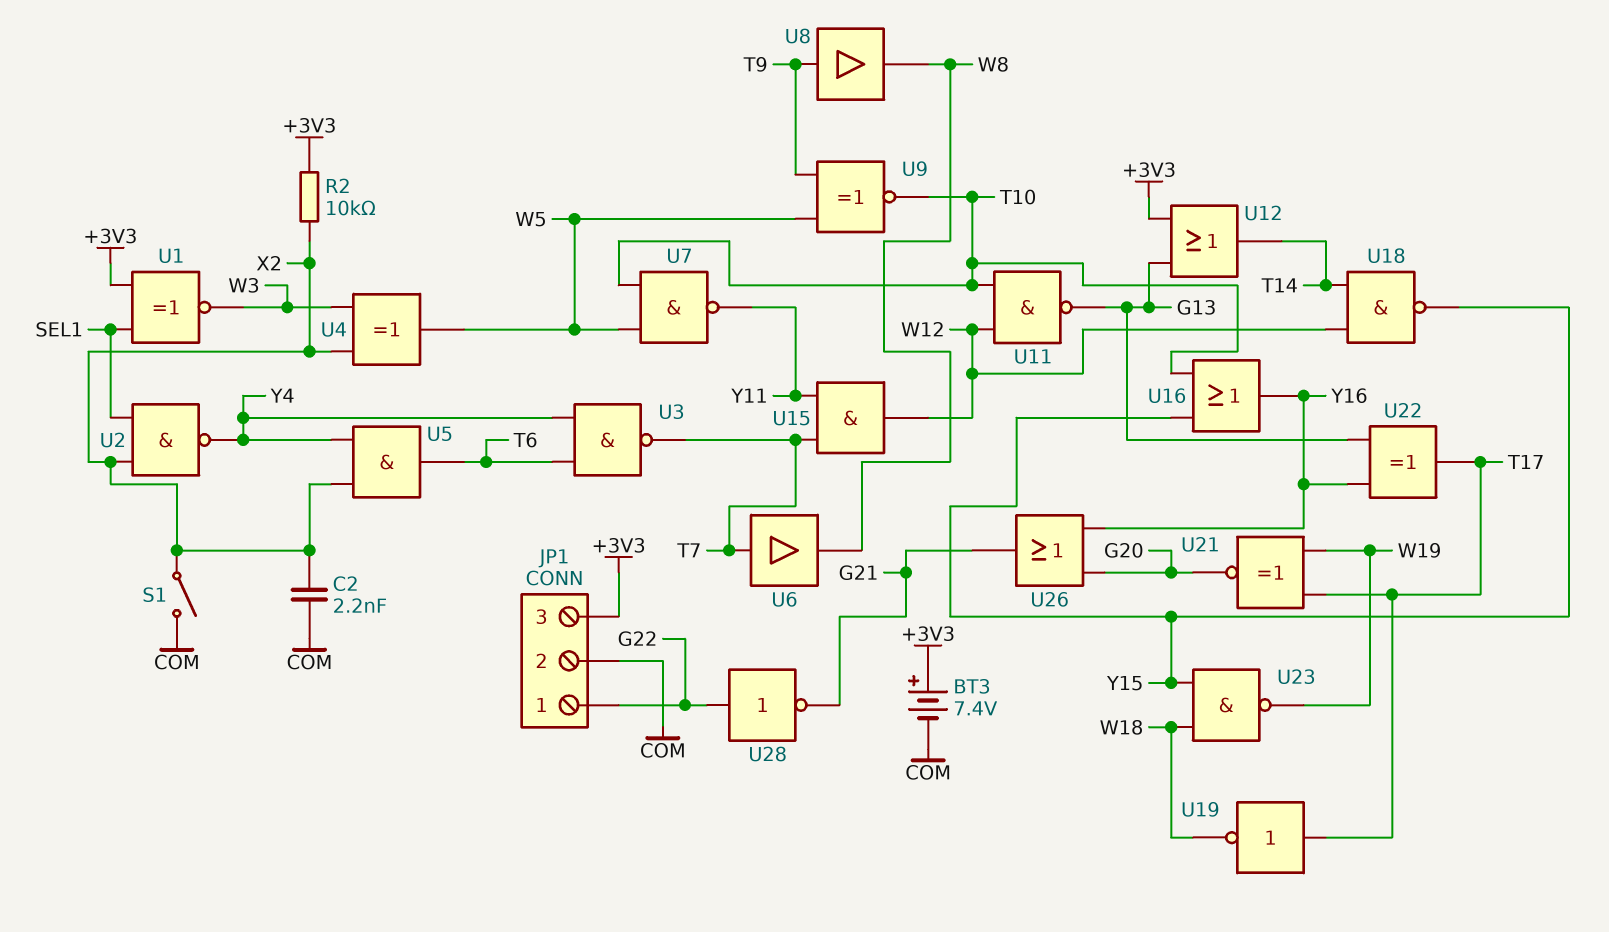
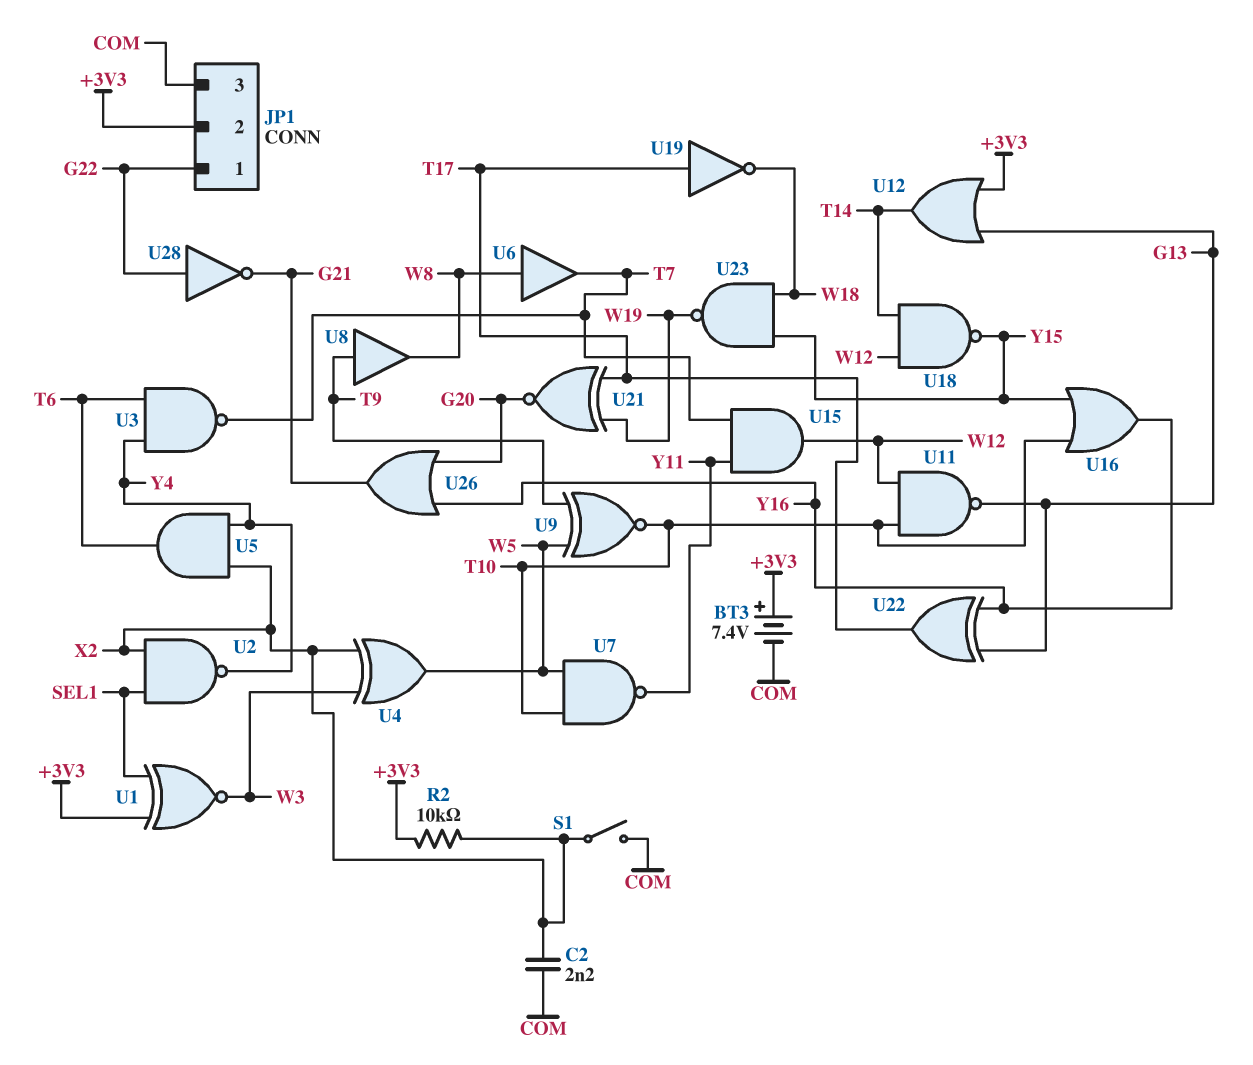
JP1 pin 2: COM -> +3V3
JP1 pin 3: +3V3 -> COM
U6: buffer (in T7, out W8) -> buffer (in W8, out T7)

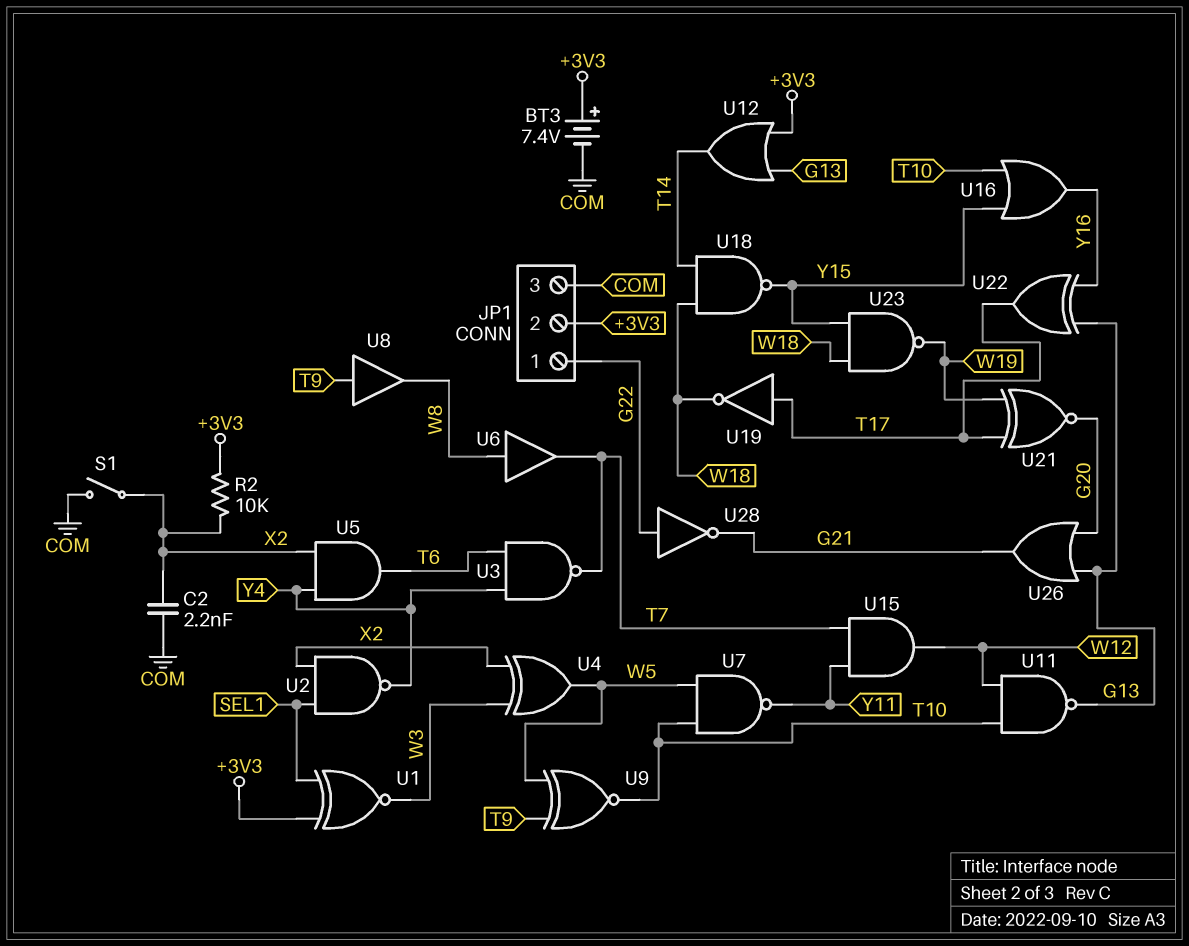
U18: NAND (in T14, in W12, out Y15) -> NAND (in T14, in W18, out Y15)
U26: OR (in G20, in Y16, out G21) -> OR (in G13, in G20, out G21)

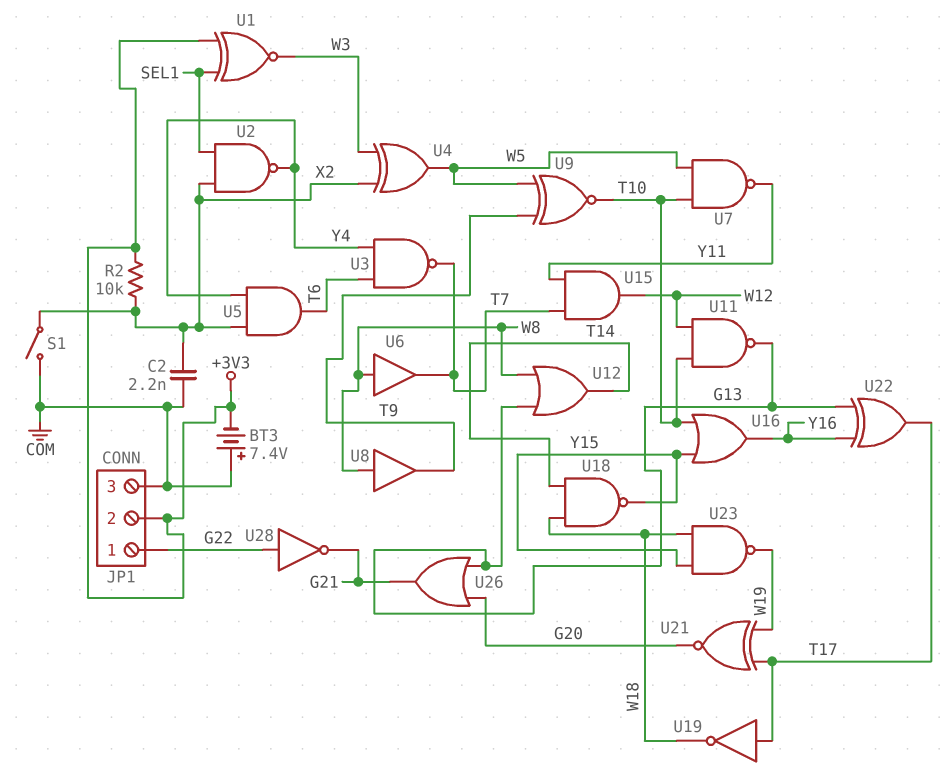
BT3: 7.4V (plus +3V3, minus COM) -> 7.4V (plus COM, minus +3V3)
U8: buffer (in T9, out W8) -> buffer (in W8, out T9)
U12: OR (in +3V3, in G13, out T14) -> OR (in G13, in W8, out T14)

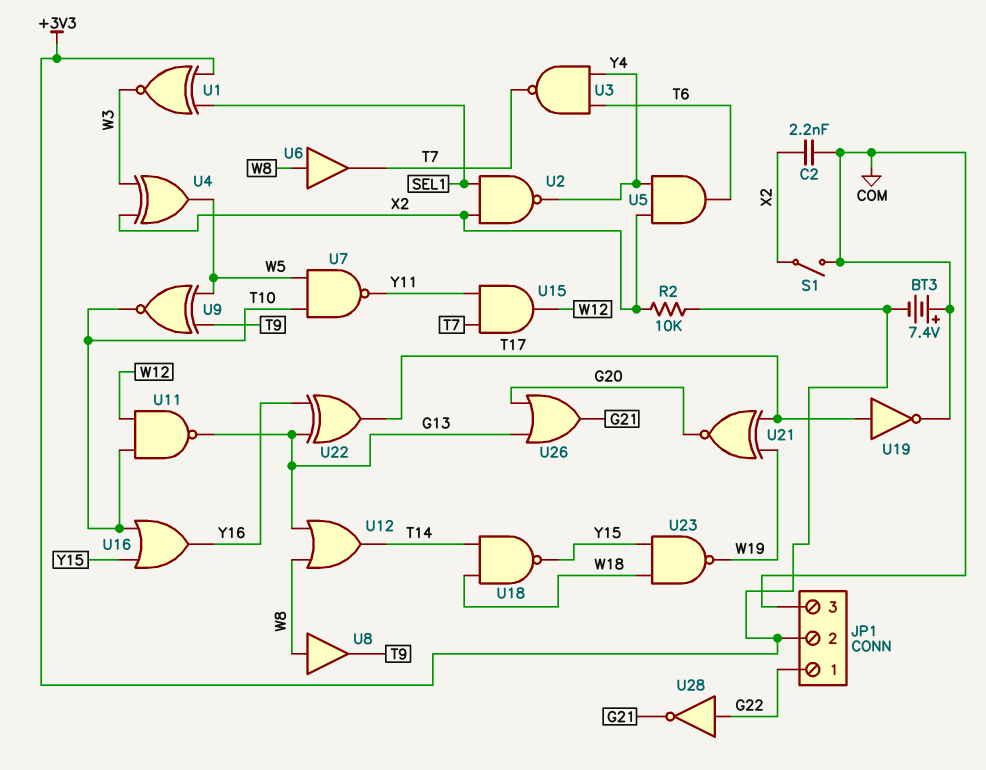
U19: NOT (in T17, out W18) -> NOT (in T17, out COM)

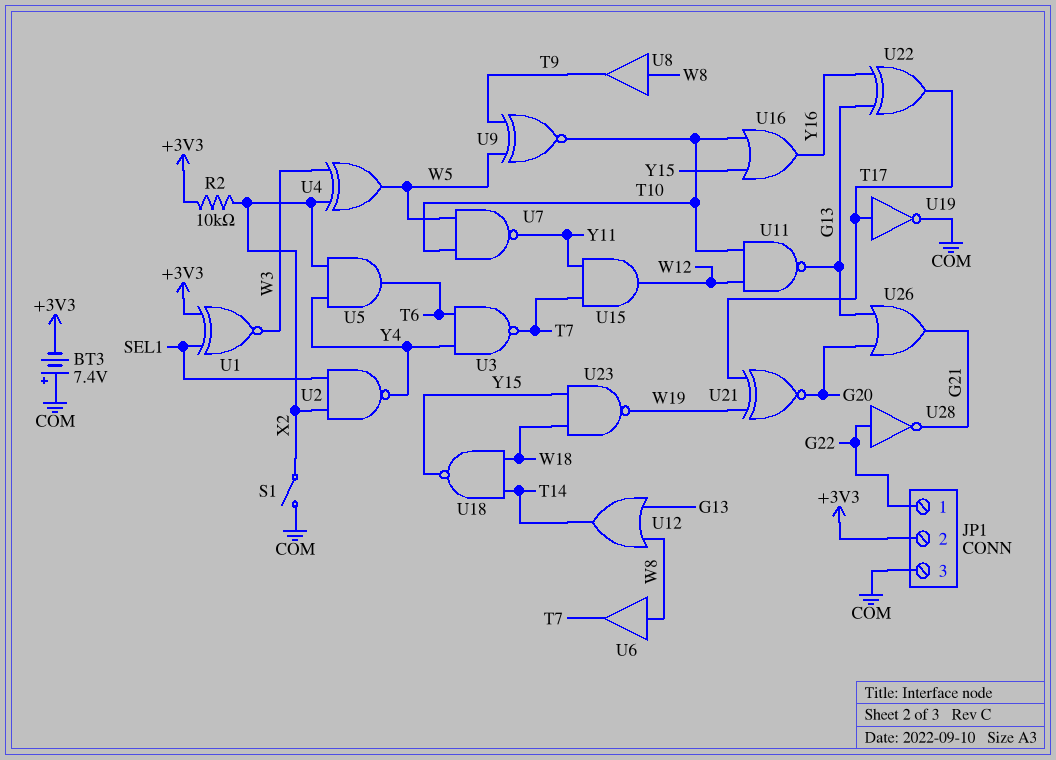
C2: 2.2nF (COM, X2) -> none

